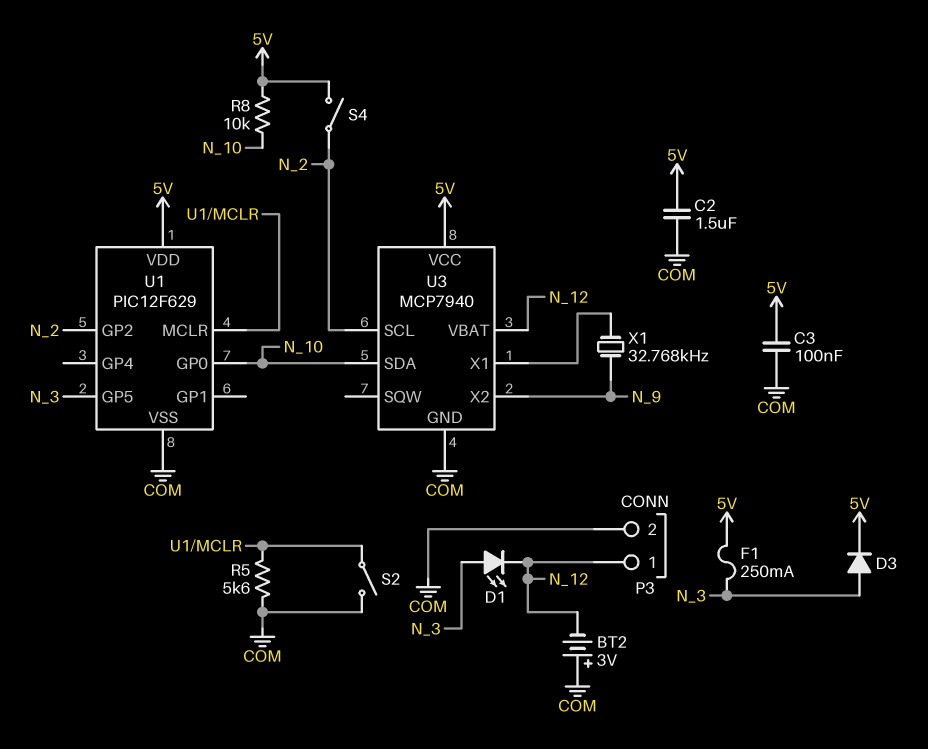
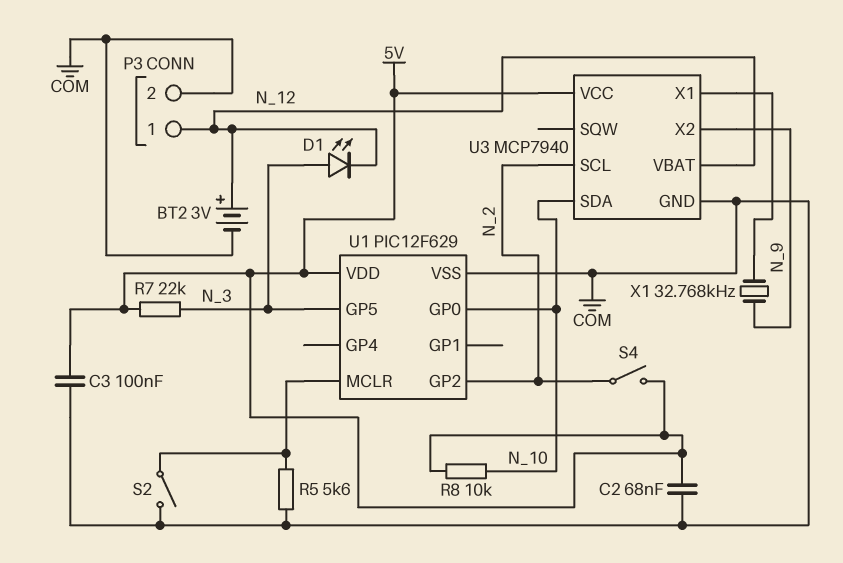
BT2: 3V (plus COM, minus N_12) -> 3V (plus N_12, minus COM)
C2: 1.5uF (5V, COM) -> 68nF (5V, COM)
D3: diode (A N_3, K 5V) -> none
F1: 250mA (5V, N_3) -> none
R7: none -> 22k (5V, N_3)

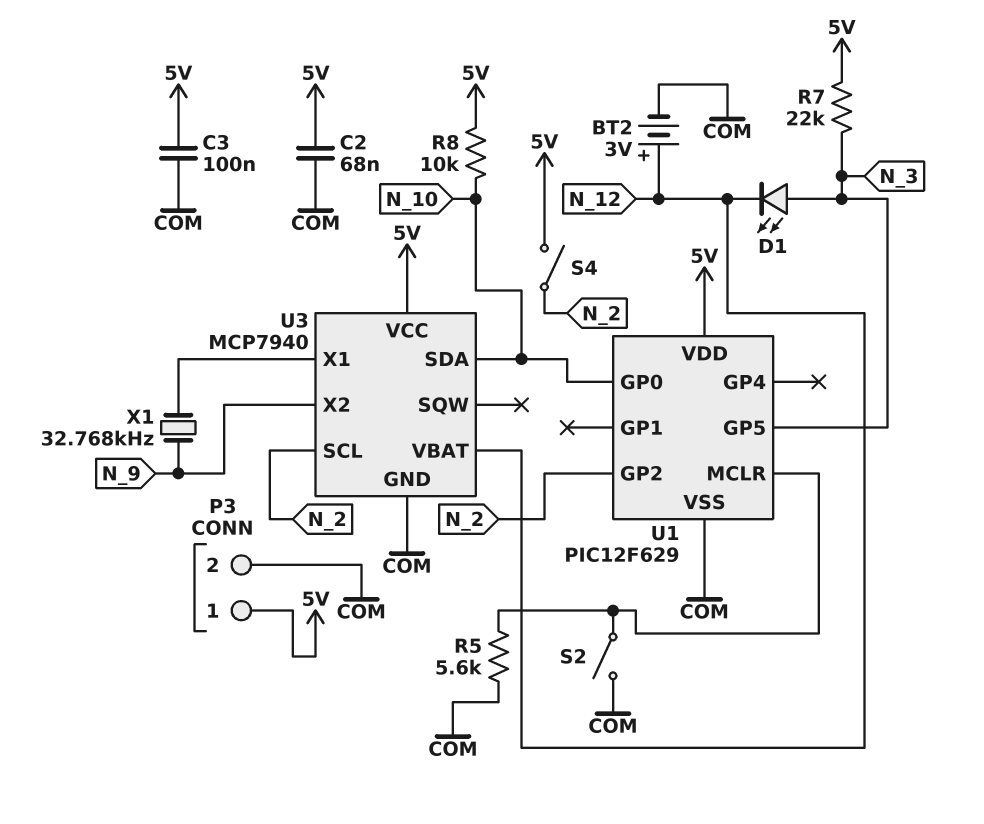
P3 pin 1: N_12 -> 5V

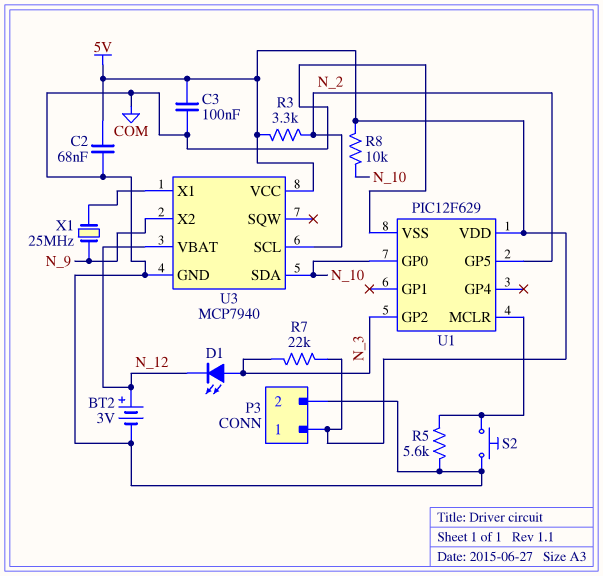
R3: none -> 3.3k (5V, N_2)
S2: switch (COM, U1/MCLR) -> button (COM, U1/MCLR)
S4: switch (5V, N_2) -> none
U1 pin GP2: N_2 -> N_3
U1 pin GP5: N_3 -> N_2
X1: 32.768kHz (N_9, U3/X1) -> 25MHz (N_9, U3/X1)

